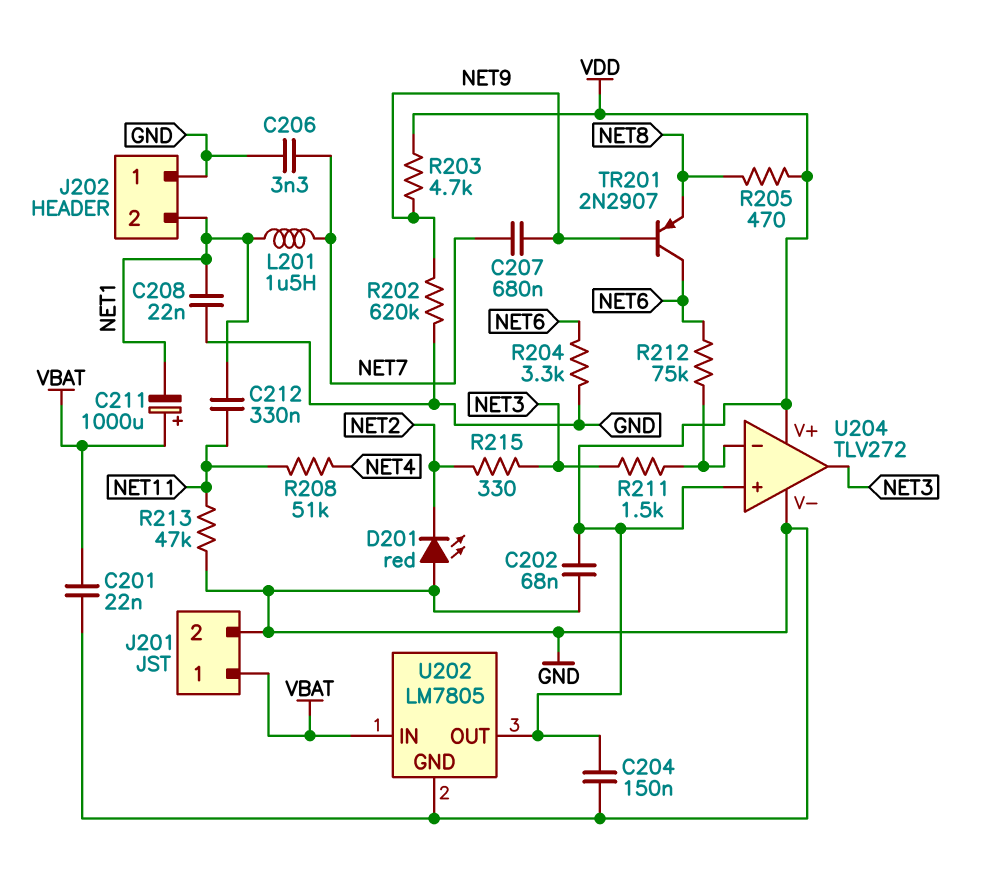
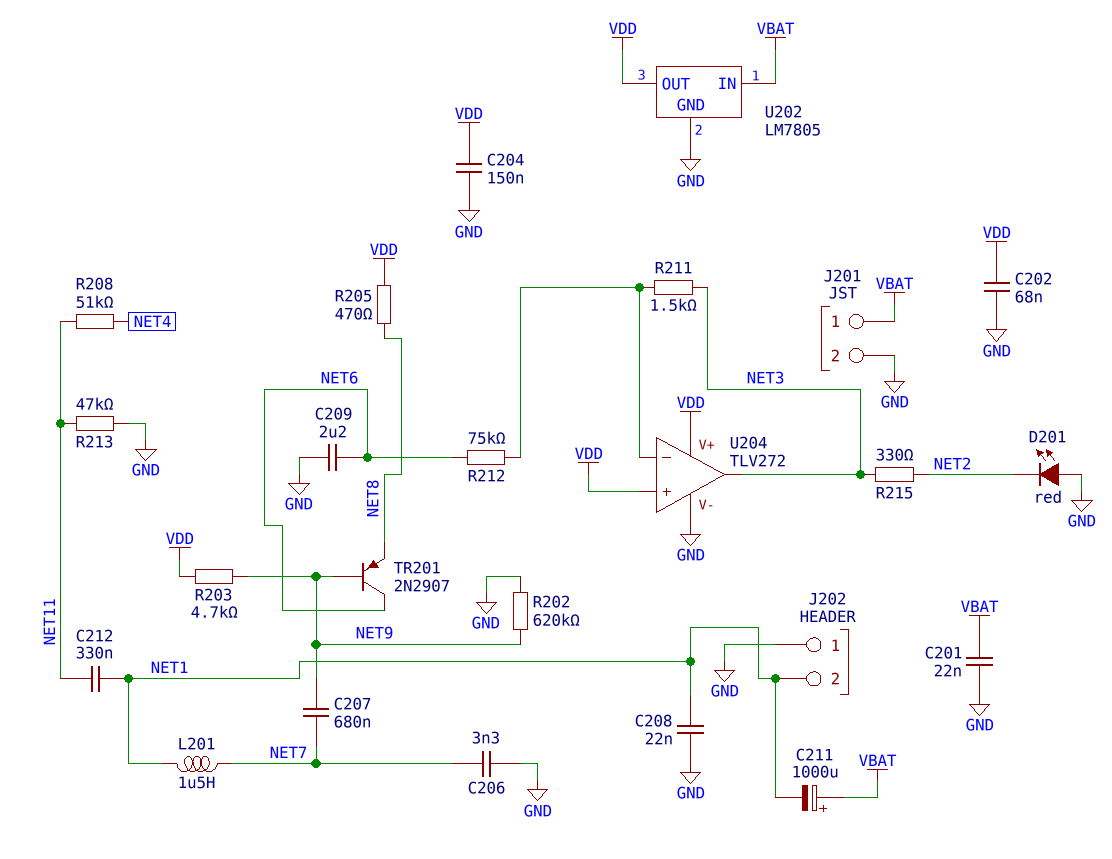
C209: none -> 2.2uF (GND, NET6)
R204: 3.3k (GND, NET6) -> none

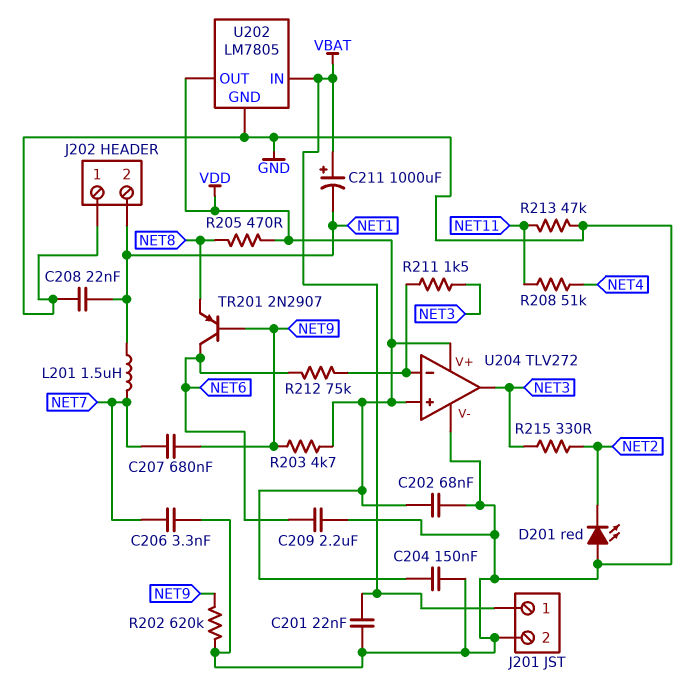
C212: 330nF (NET1, NET11) -> none

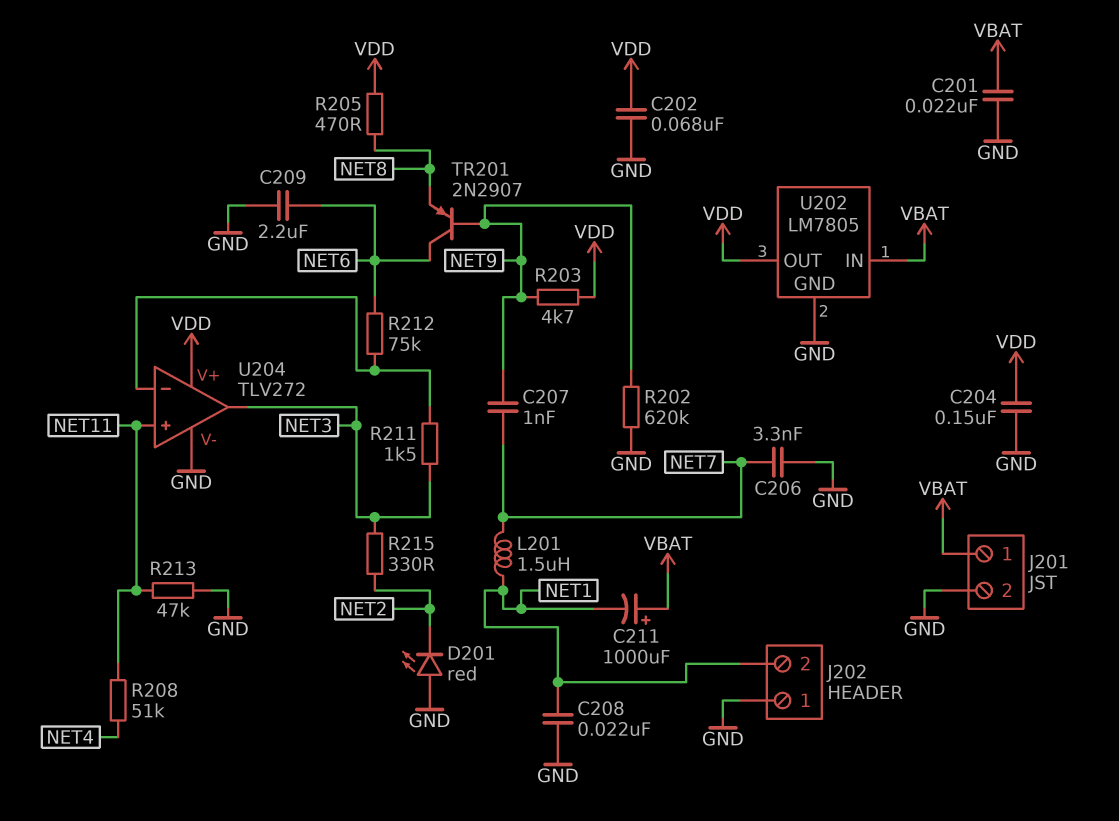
C207: 680nF (NET7, NET9) -> 1nF (NET7, NET9)
U204 pin in+: VDD -> NET11

